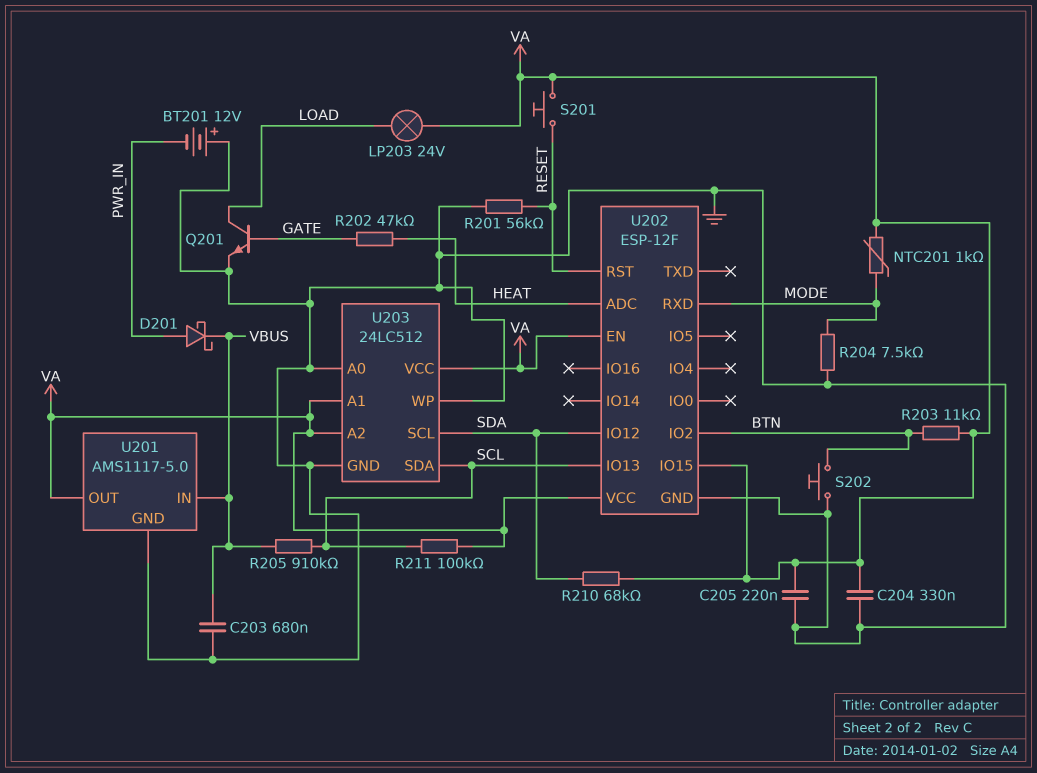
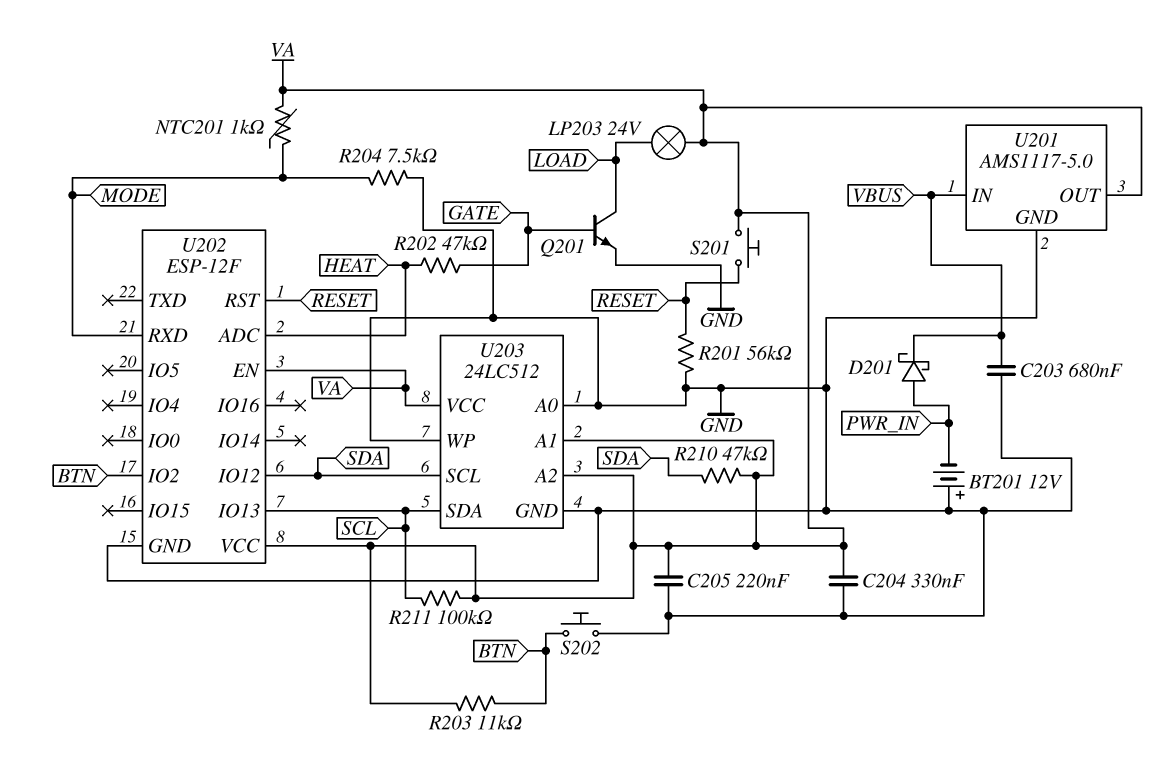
R205: 910k (SCL, VBUS) -> none
R210: 68k (SDA, VA) -> 47k (SDA, VA)
U202 pin IO15: VA -> none

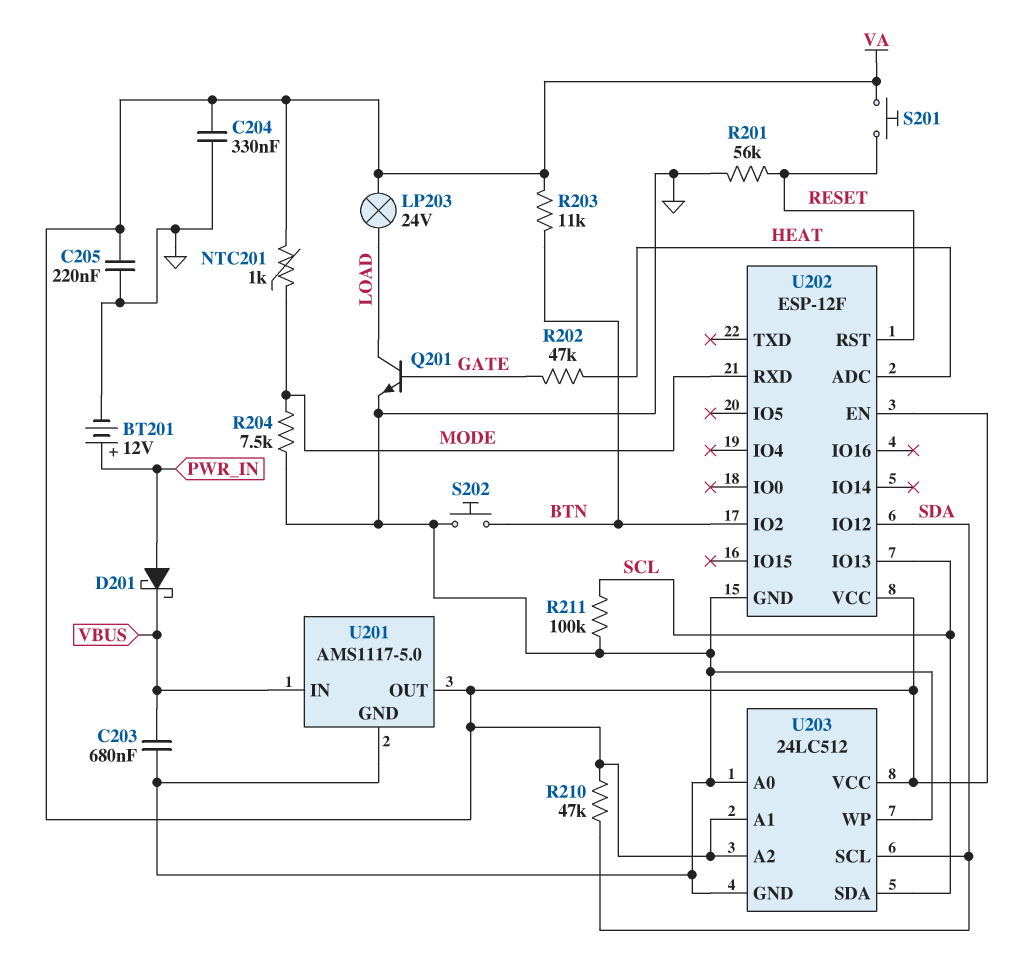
BT201: 12V (plus GND, minus PWR_IN) -> 12V (plus PWR_IN, minus GND)
R211: 100k (SCL, VA) -> 100k (GND, SCL)

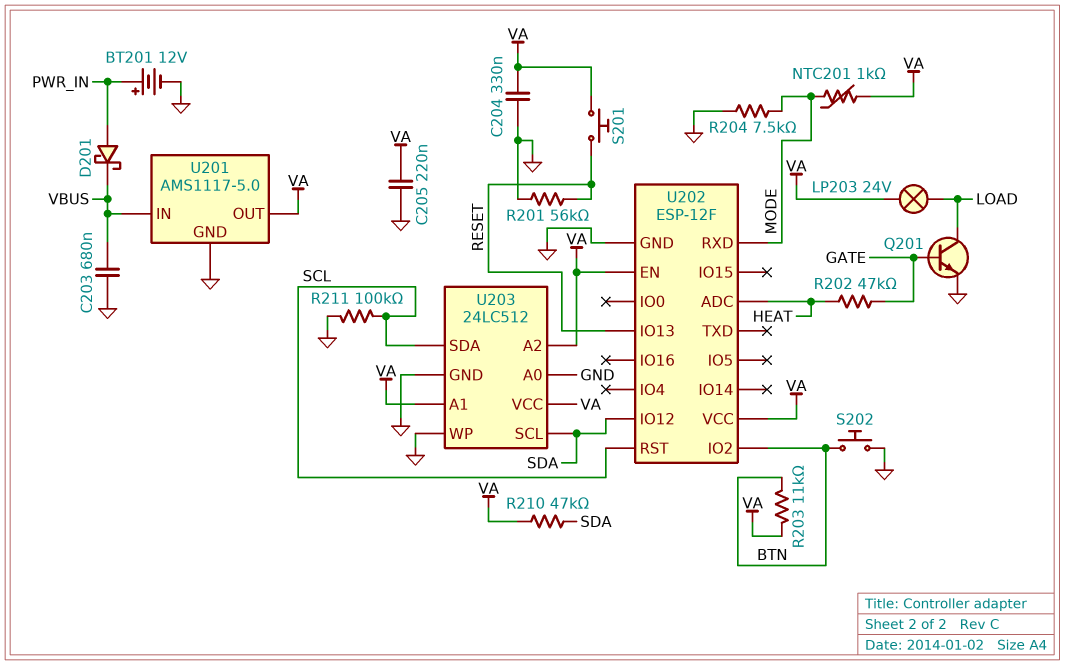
U202 pin IO13: SCL -> RESET
U202 pin RST: RESET -> SCL

